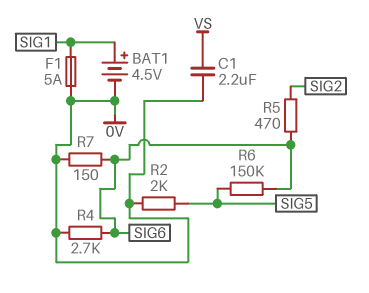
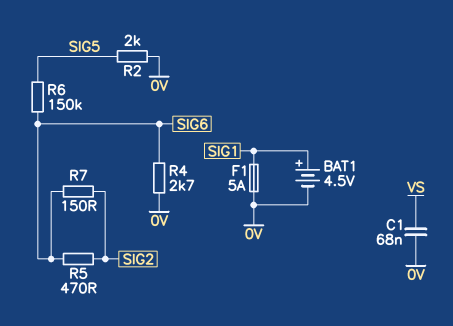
C1: 2.2uF (0V, VS) -> 68nF (0V, VS)
R7: 150 (0V, SIG6) -> 150 (SIG2, SIG6)

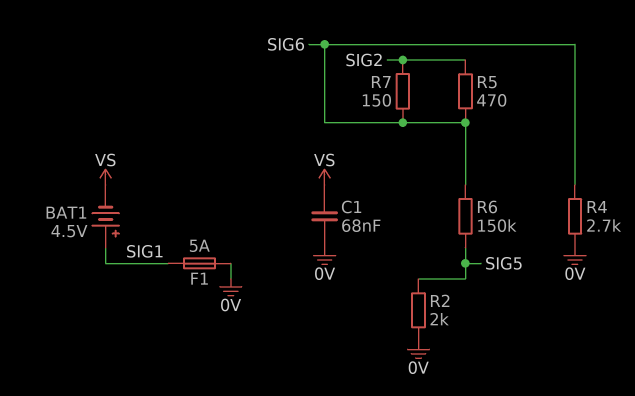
BAT1: 4.5V (plus SIG1, minus 0V) -> 4.5V (plus SIG1, minus VS)

